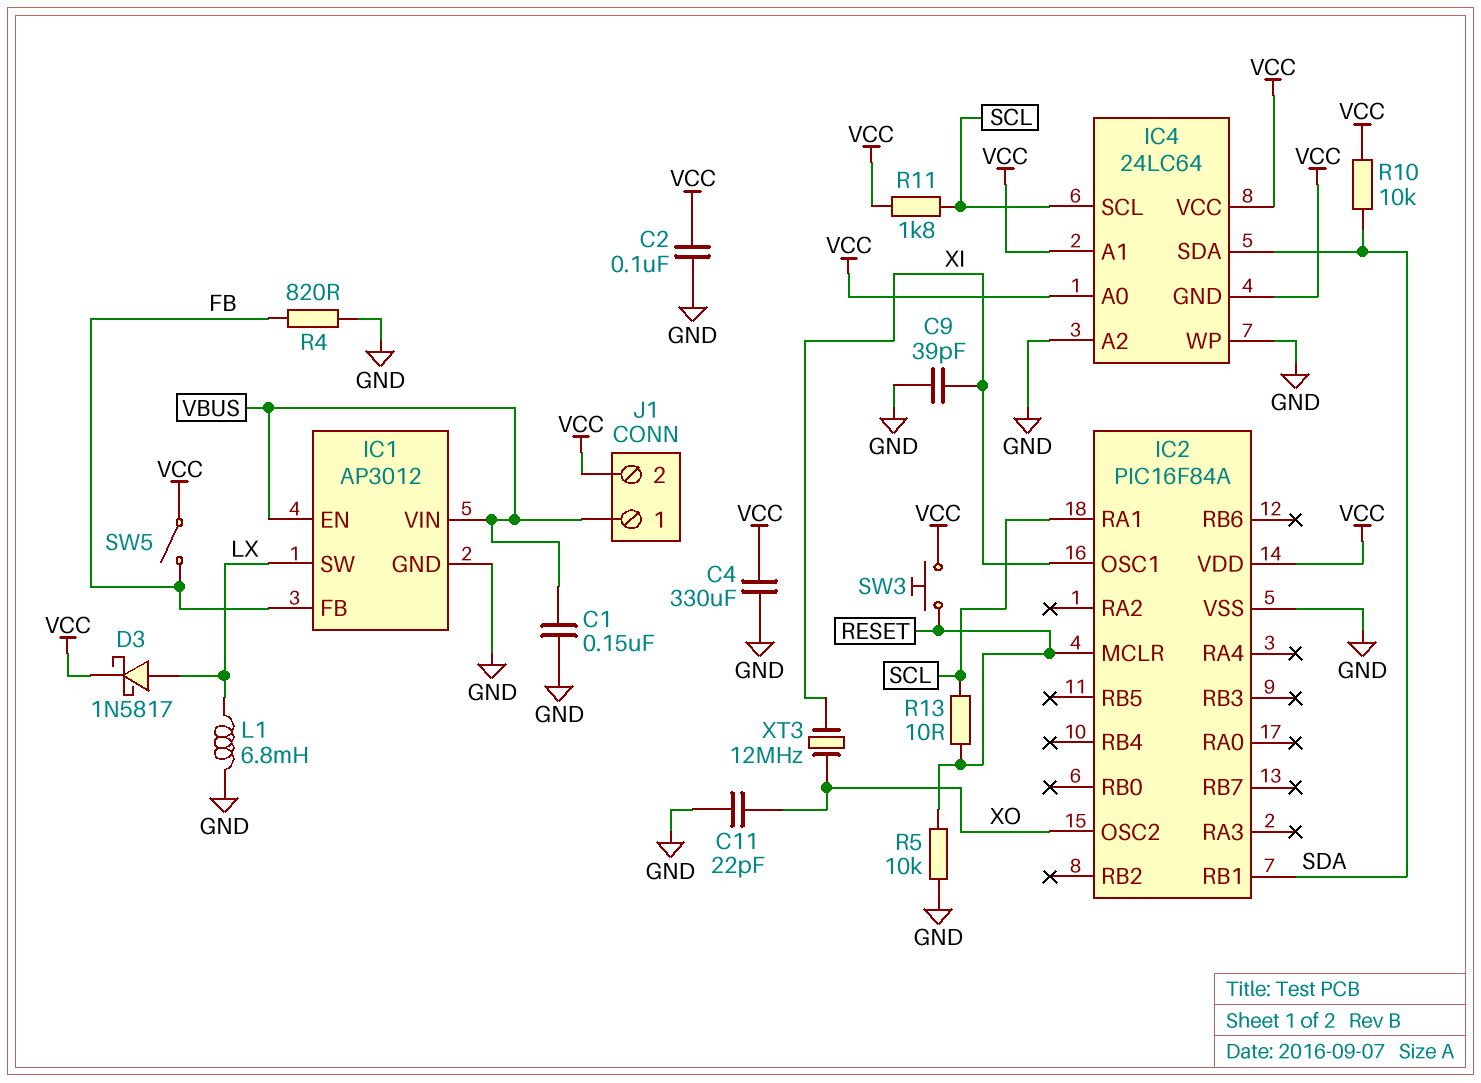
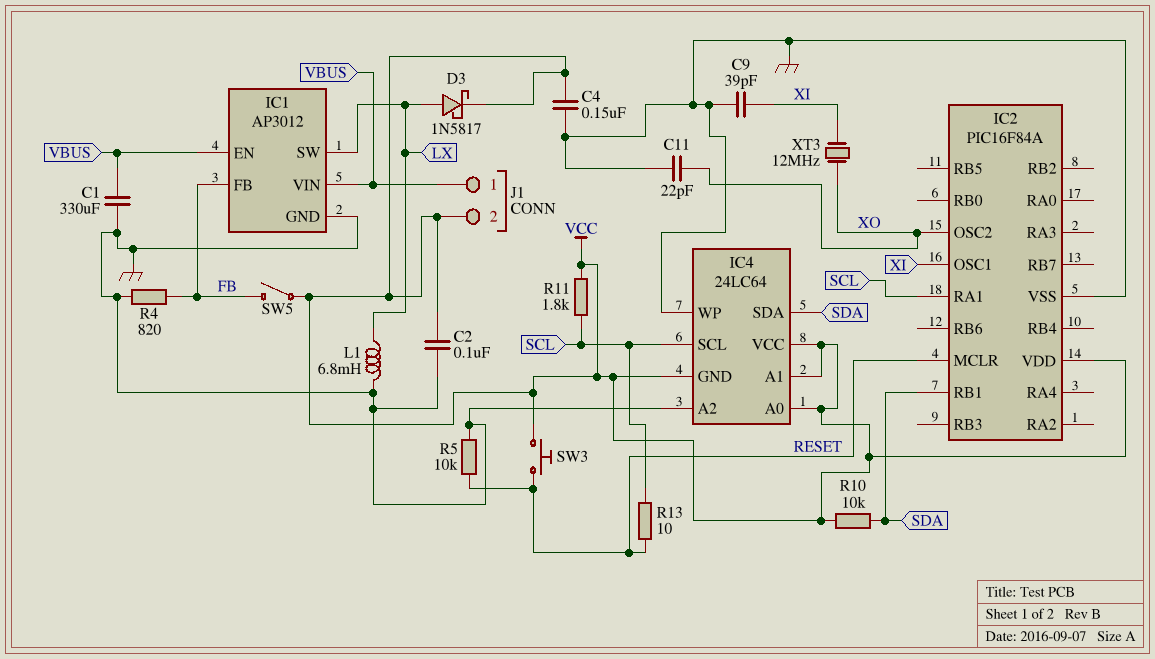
C1: 150nF (GND, VBUS) -> 330uF (GND, VBUS)
C4: 330uF (GND, VCC) -> 150nF (GND, VCC)

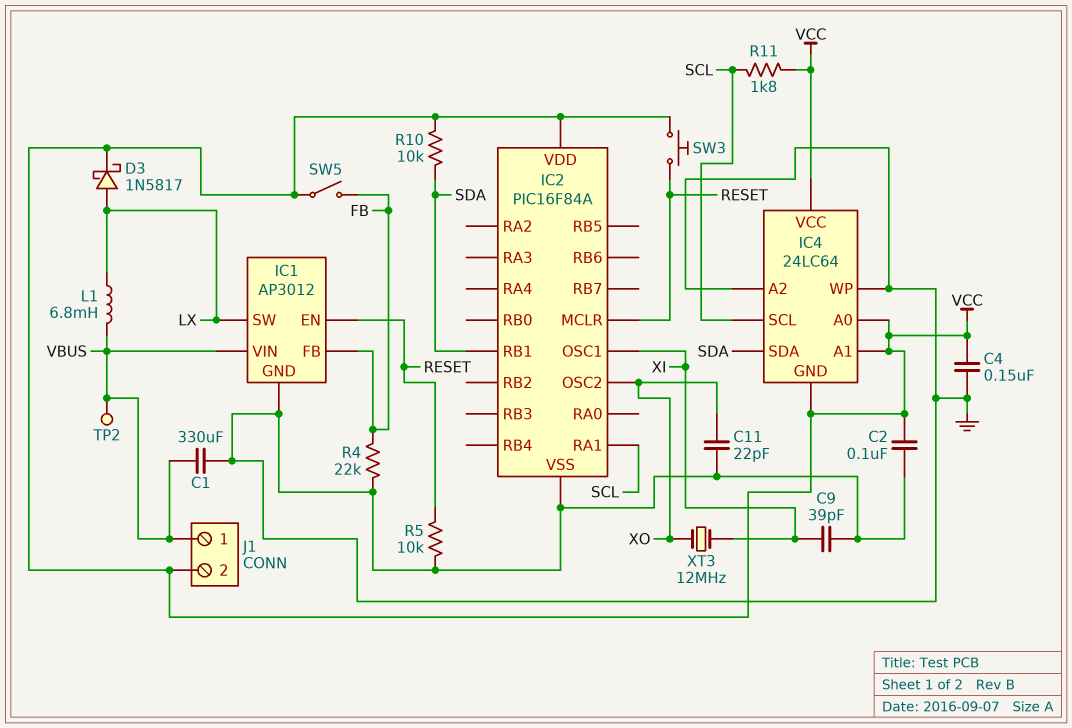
IC1 pin EN: VBUS -> RESET
L1: 6.8mH (GND, LX) -> 6.8mH (LX, VBUS)
R4: 820 (FB, GND) -> 22k (FB, GND)
R13: 10 (RESET, SCL) -> none
TP2: none -> test point (VBUS)

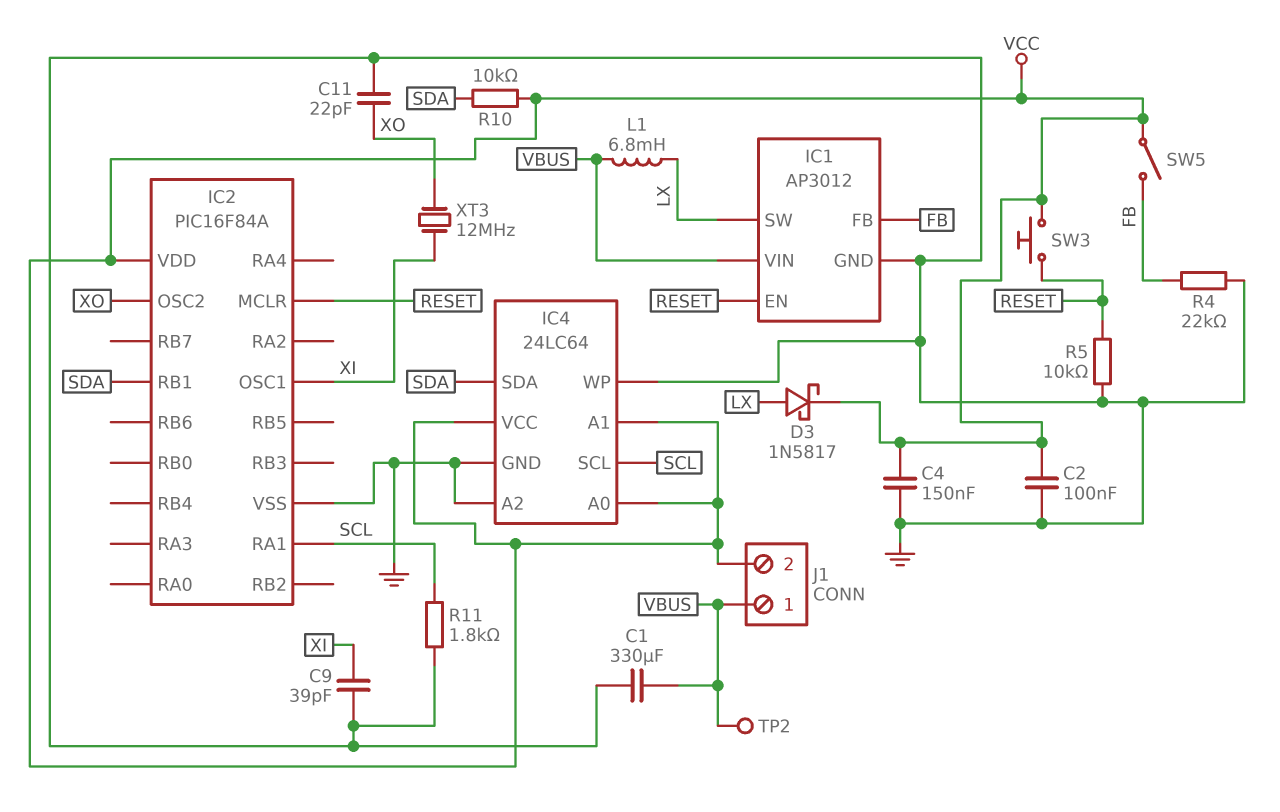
IC4 pin GND: VCC -> GND
R11: 1.8k (SCL, VCC) -> 1.8k (GND, SCL)

